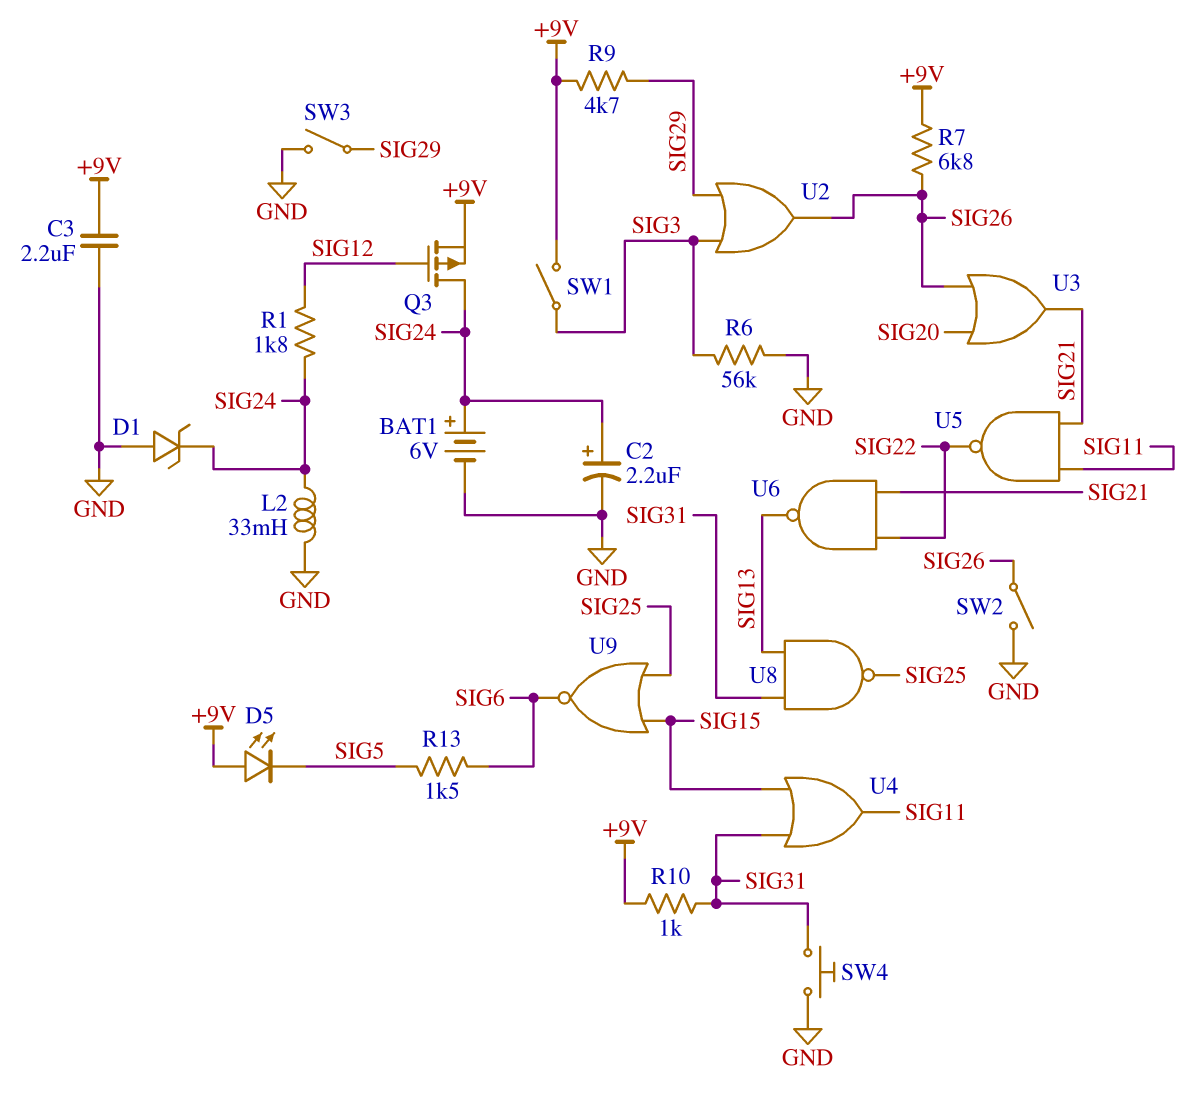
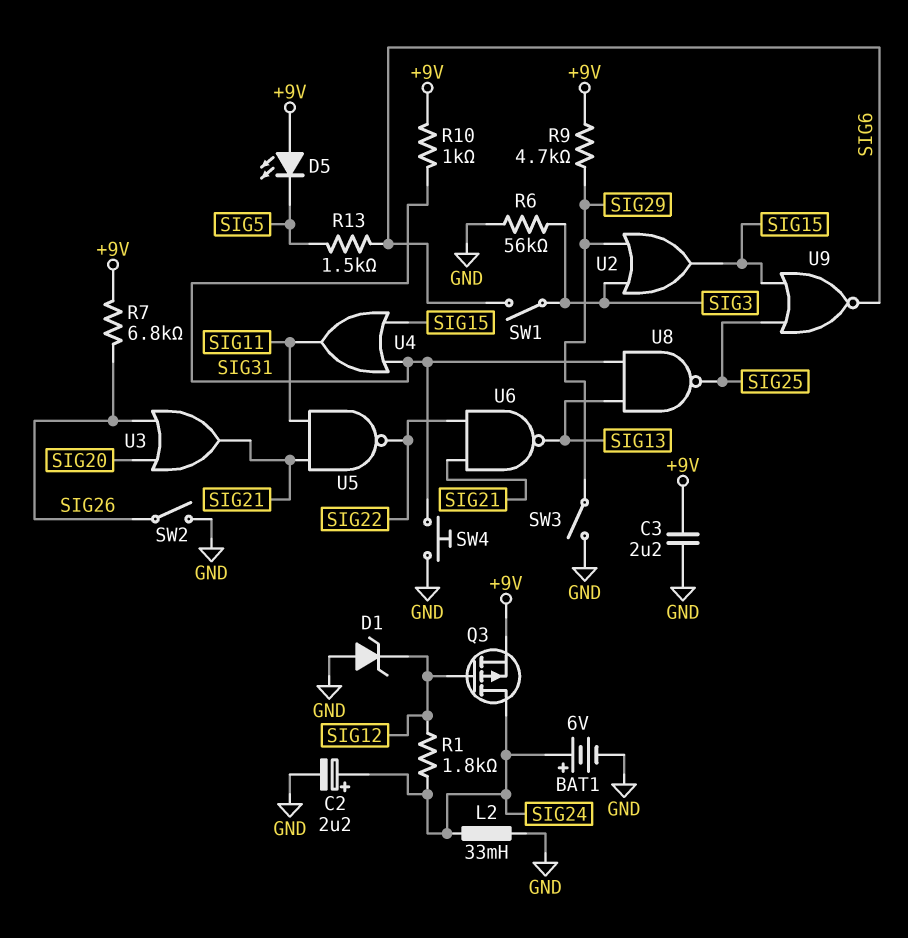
D1: zener (A GND, K SIG24) -> zener (A GND, K SIG12)
SW1: switch (+9V, SIG3) -> switch (SIG3, SIG6)
U2: OR (in SIG3, in SIG29, out SIG26) -> OR (in SIG3, in SIG29, out SIG15)

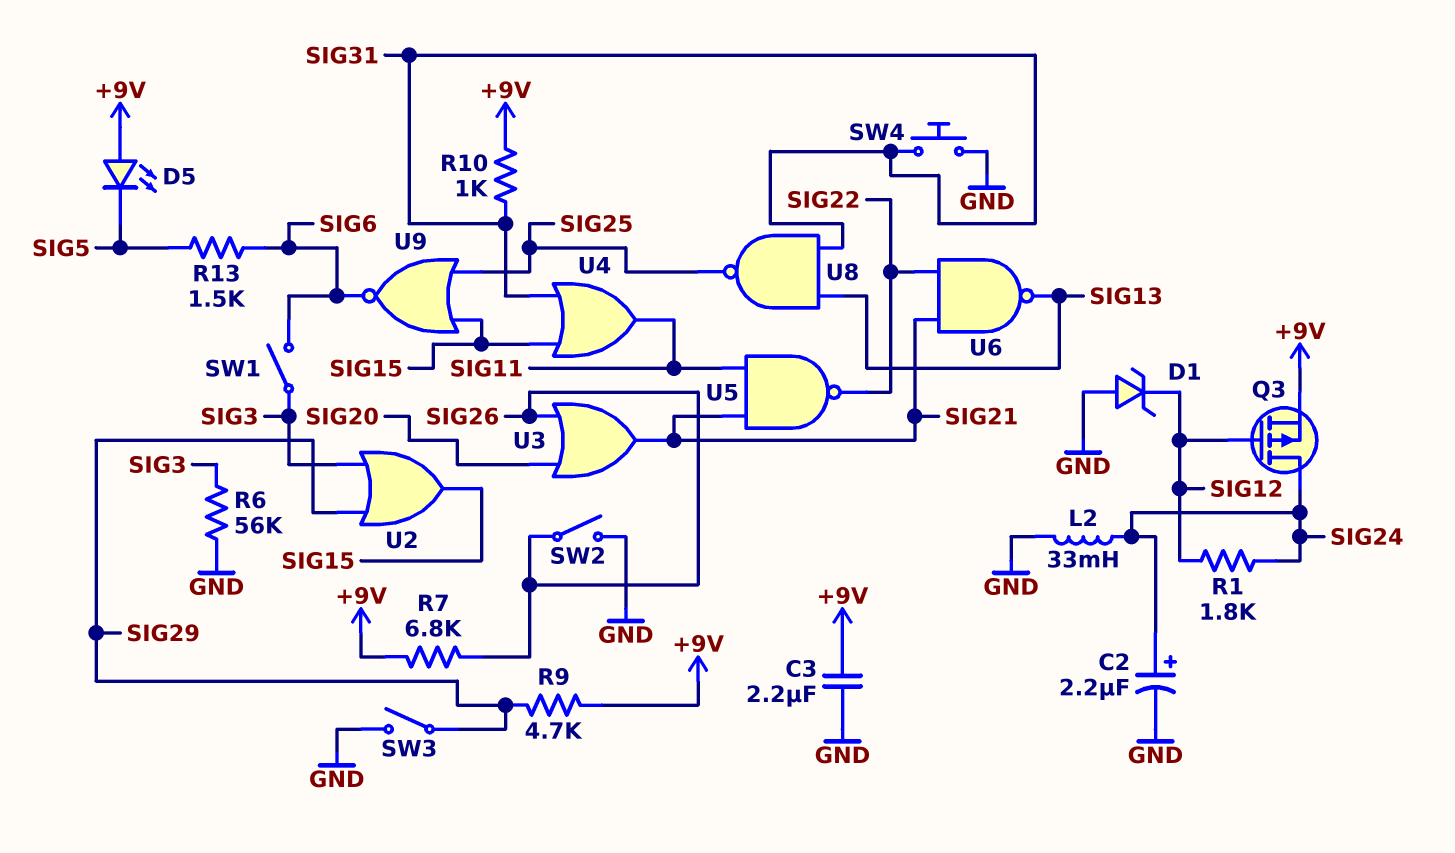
BAT1: 6V (plus SIG24, minus GND) -> none

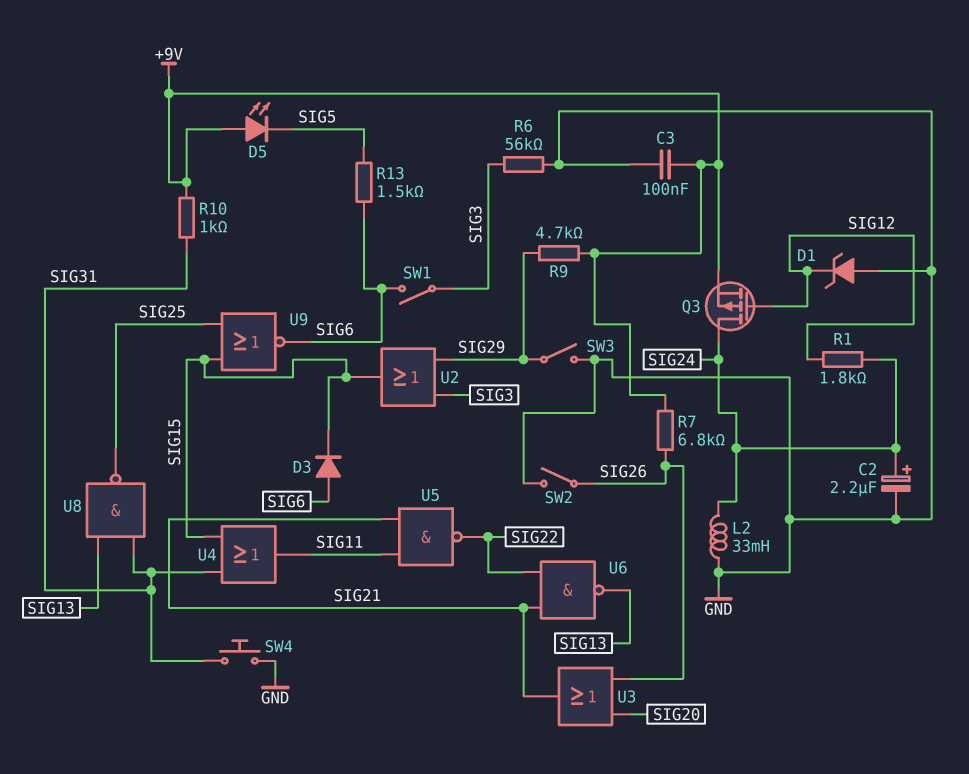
C3: 2.2uF (+9V, GND) -> 100nF (+9V, GND)
D3: none -> diode (A SIG6, K SIG15)

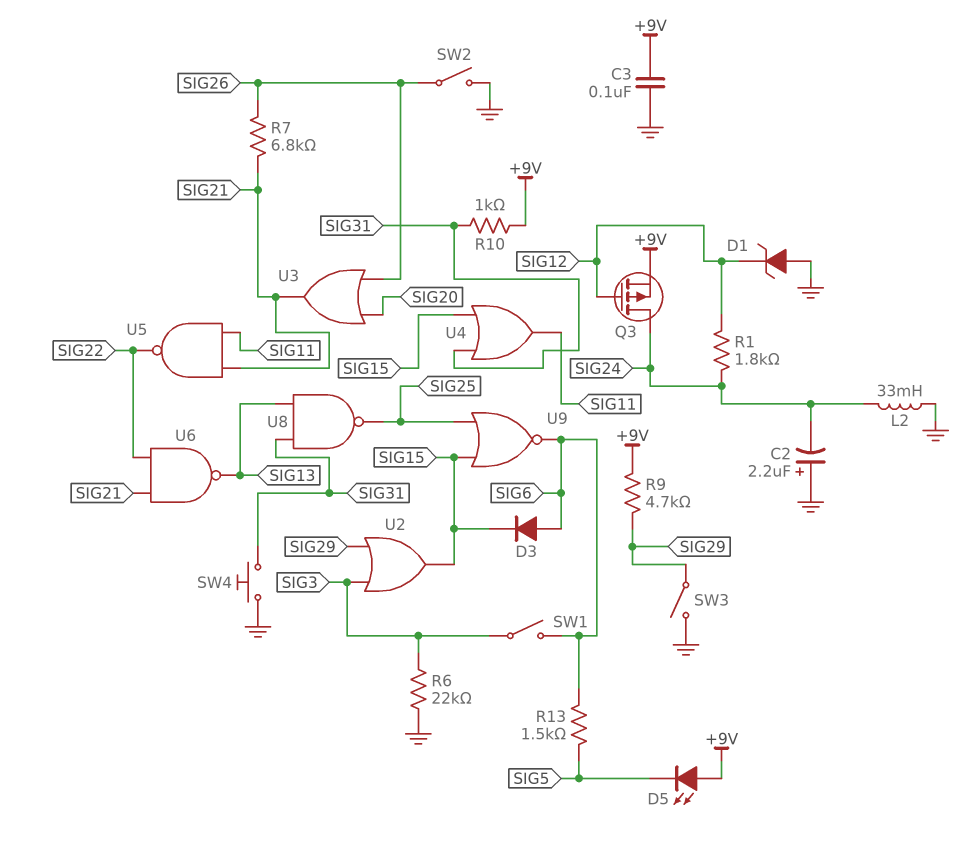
C2: 2.2uF (plus SIG24, minus GND) -> 2.2uF (plus GND, minus SIG24)
R6: 56k (GND, SIG3) -> 22k (GND, SIG3)
R7: 6.8k (+9V, SIG26) -> 6.8k (SIG21, SIG26)

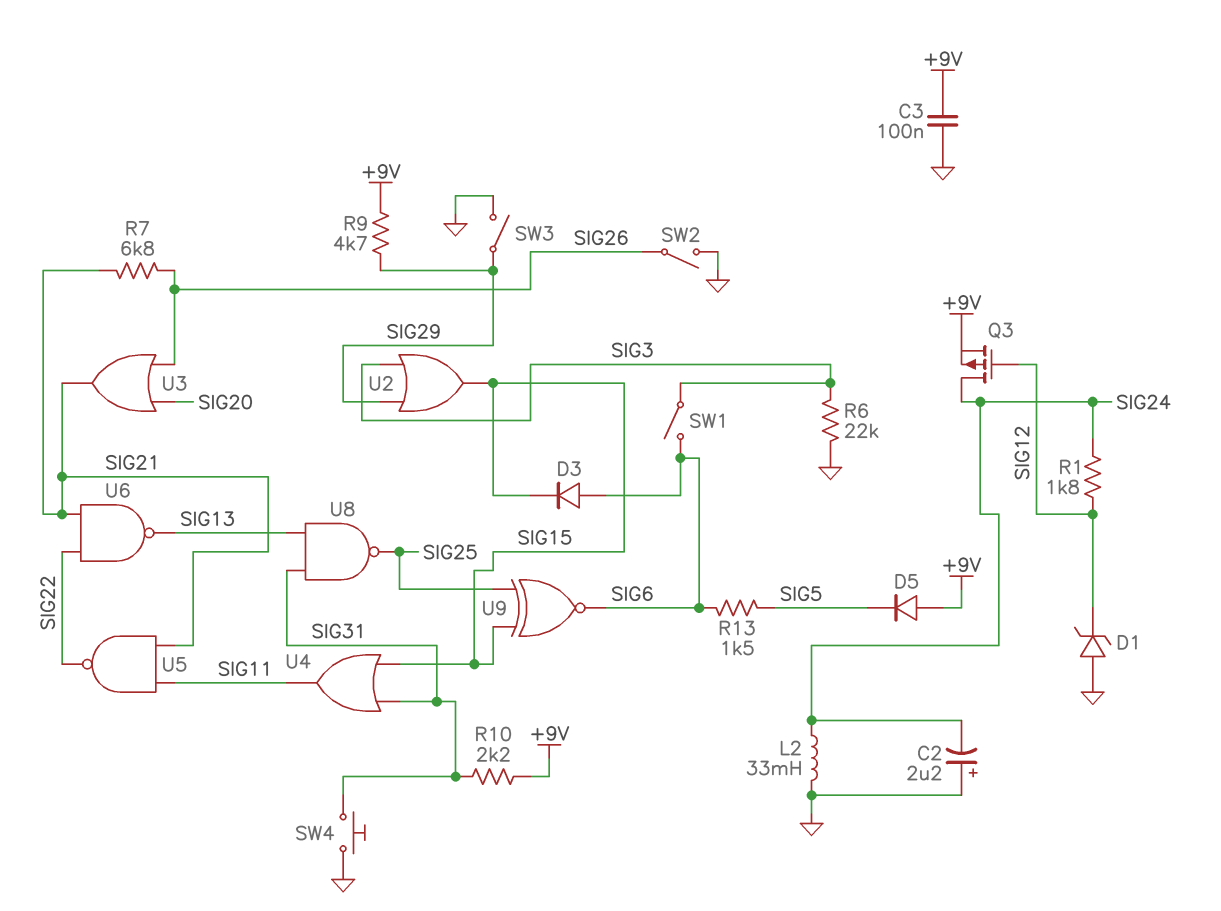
D5: LED (A +9V, K SIG5) -> diode (A +9V, K SIG5)
R10: 1k (+9V, SIG31) -> 2.2k (+9V, SIG31)
U9: NOR (in SIG15, in SIG25, out SIG6) -> XNOR (in SIG15, in SIG25, out SIG6)

